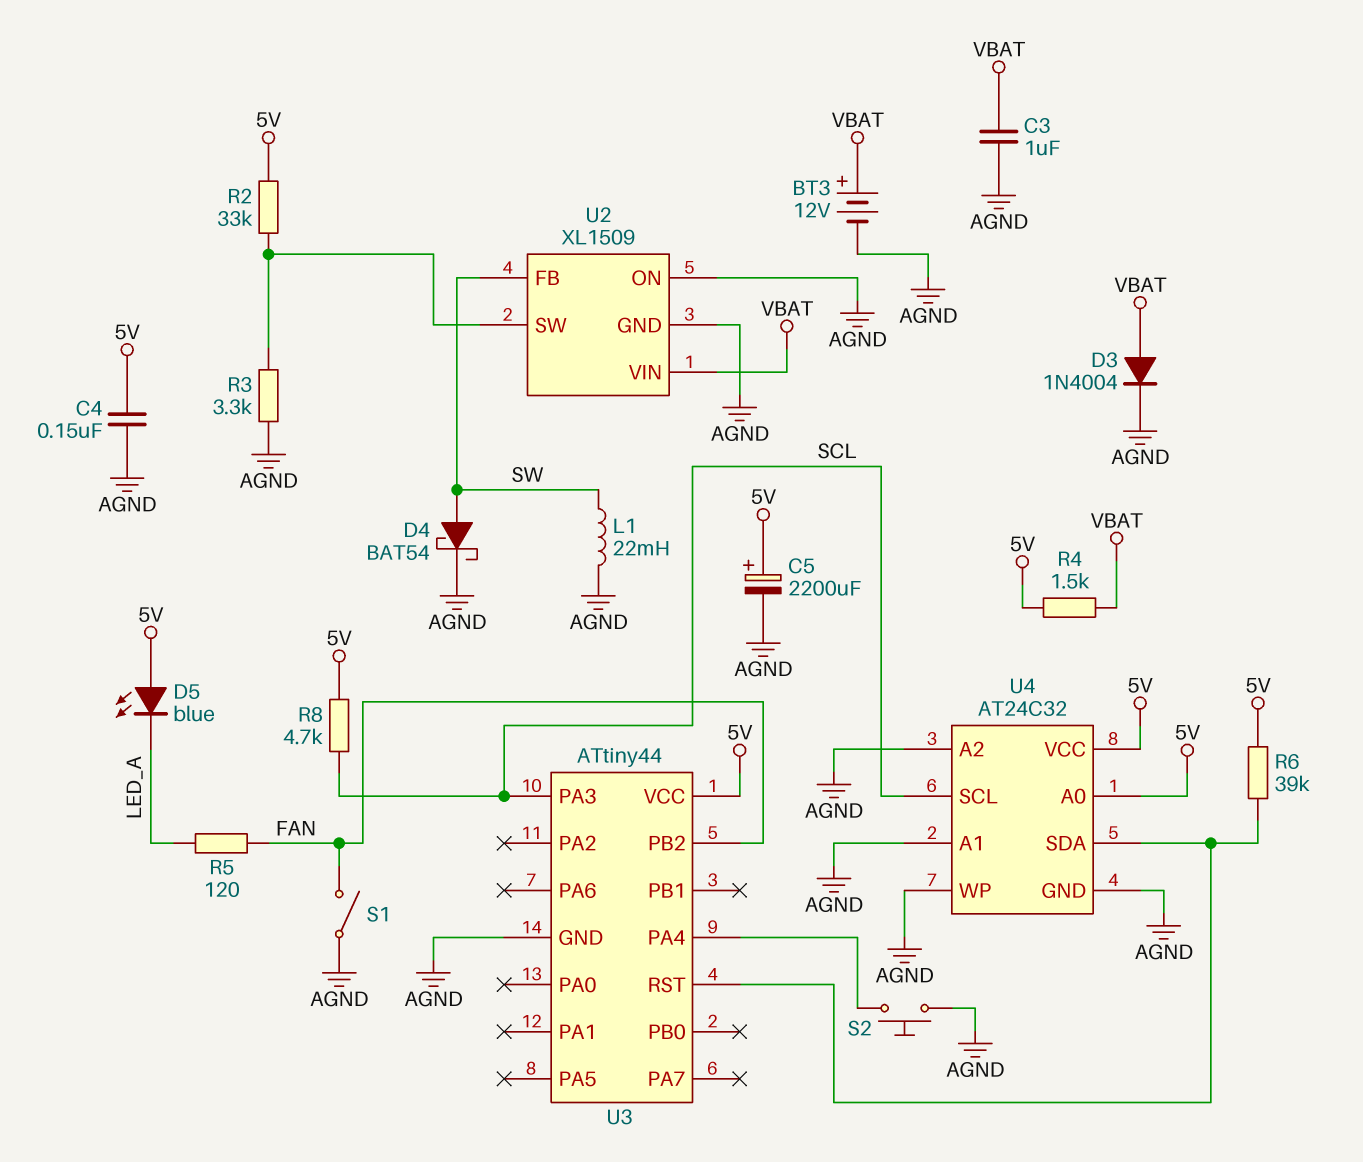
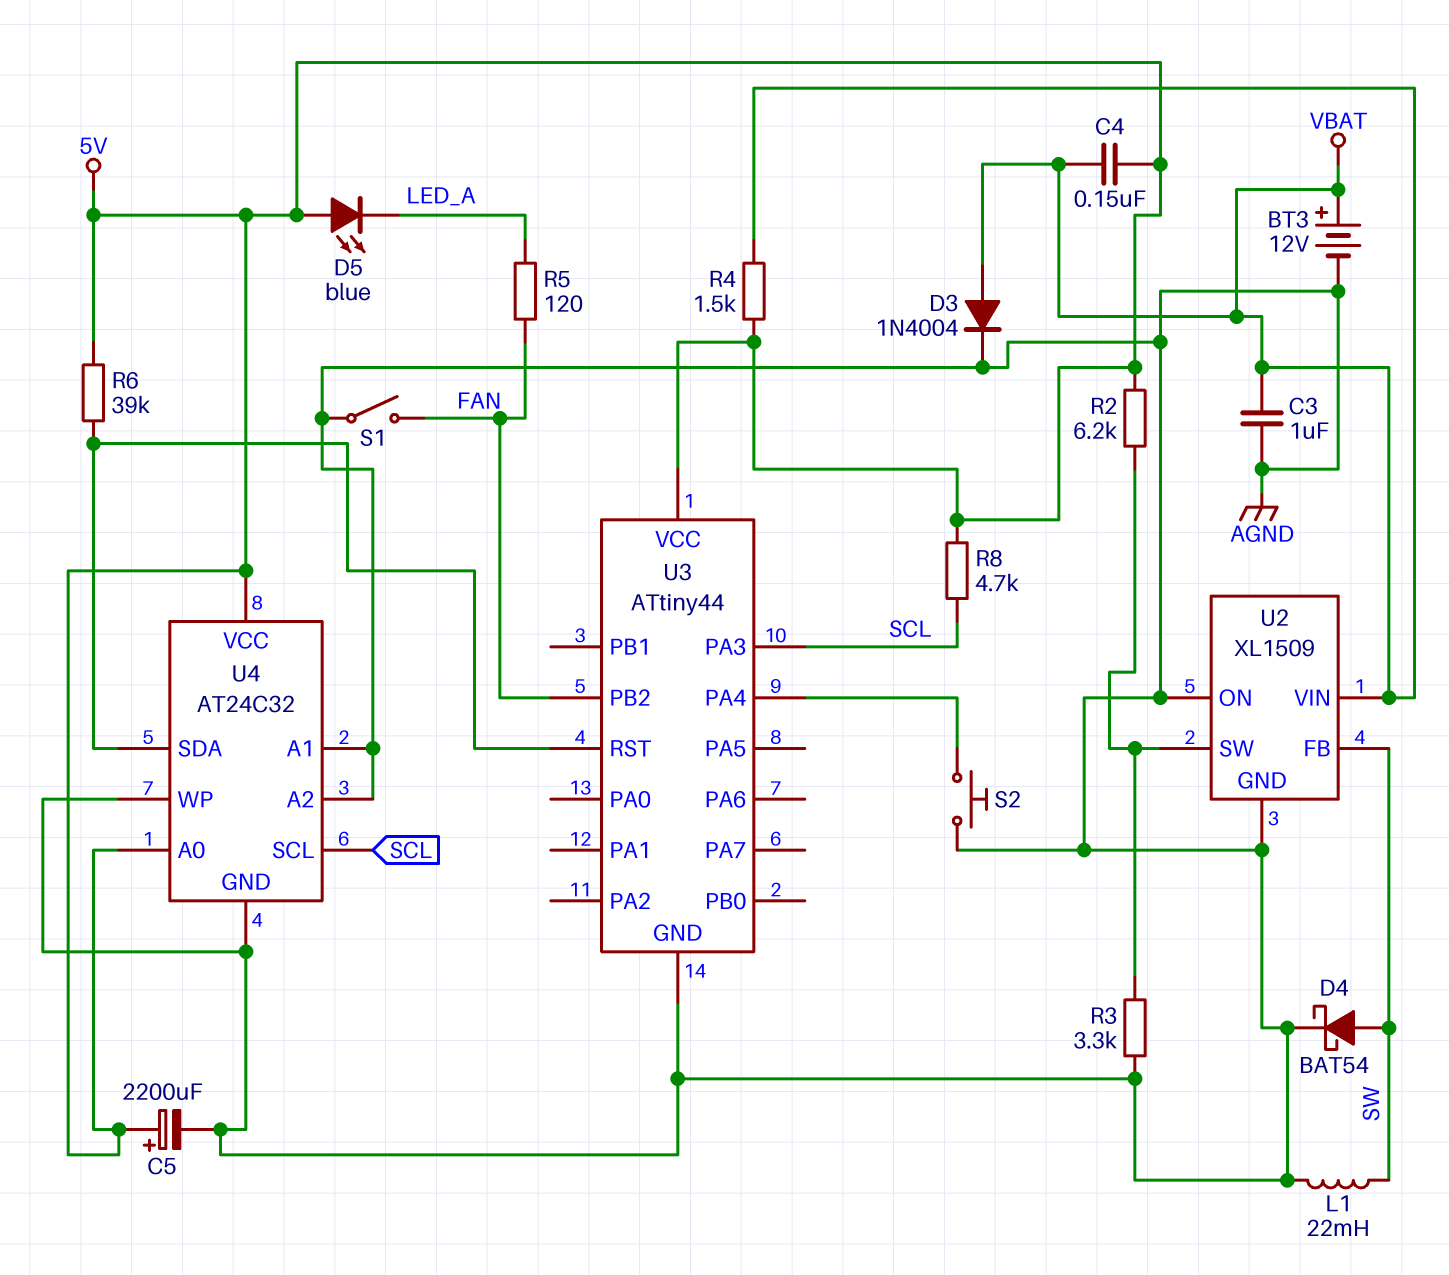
C4: 150nF (5V, AGND) -> 150nF (5V, VBAT)
R2: 33k (5V, U2/SW) -> 6.2k (5V, U2/SW)

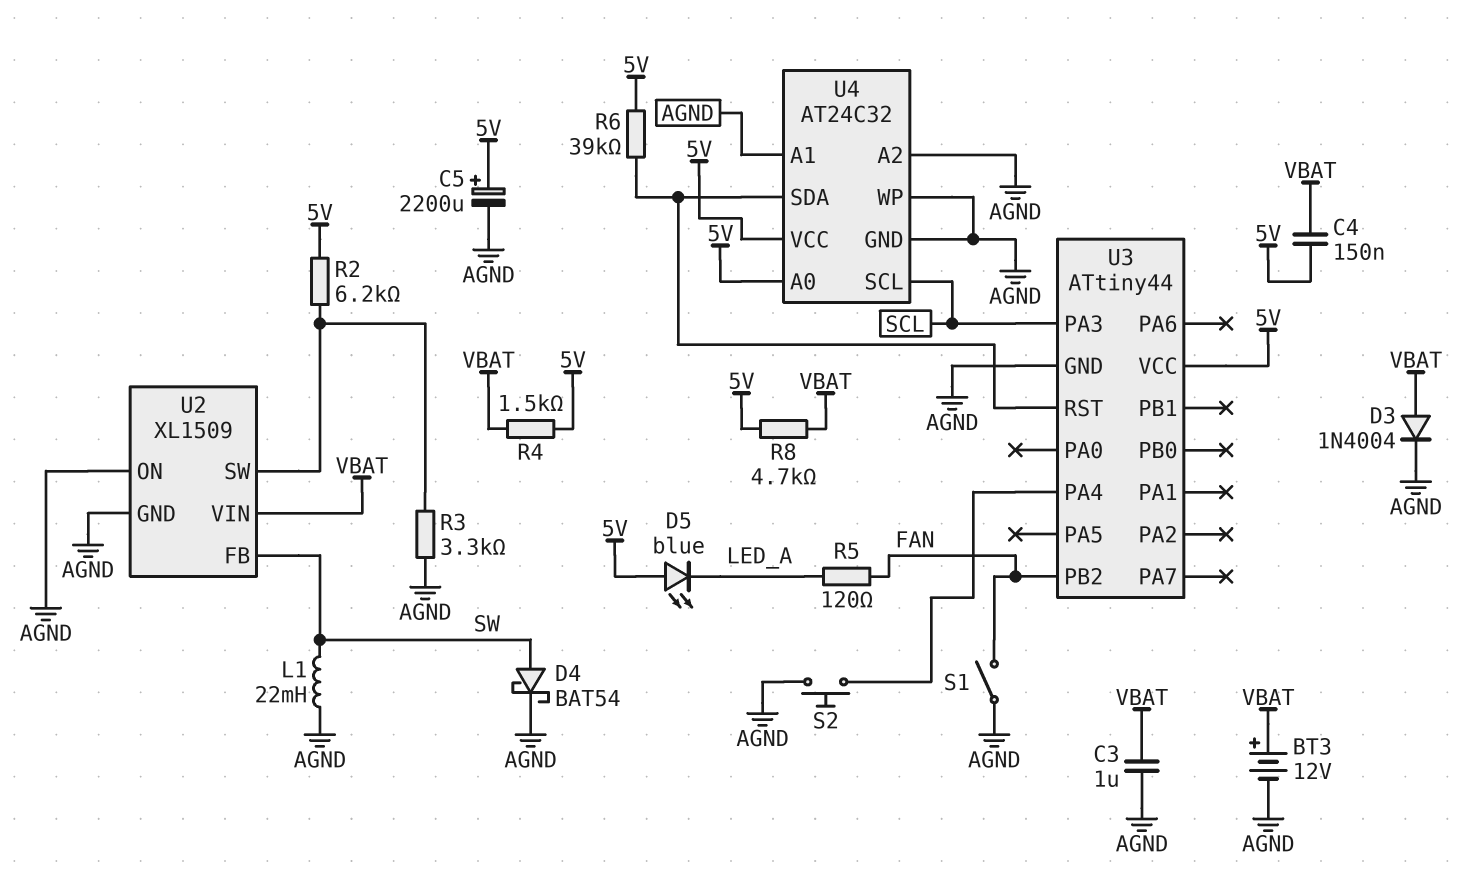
R8: 4.7k (5V, SCL) -> 4.7k (5V, VBAT)

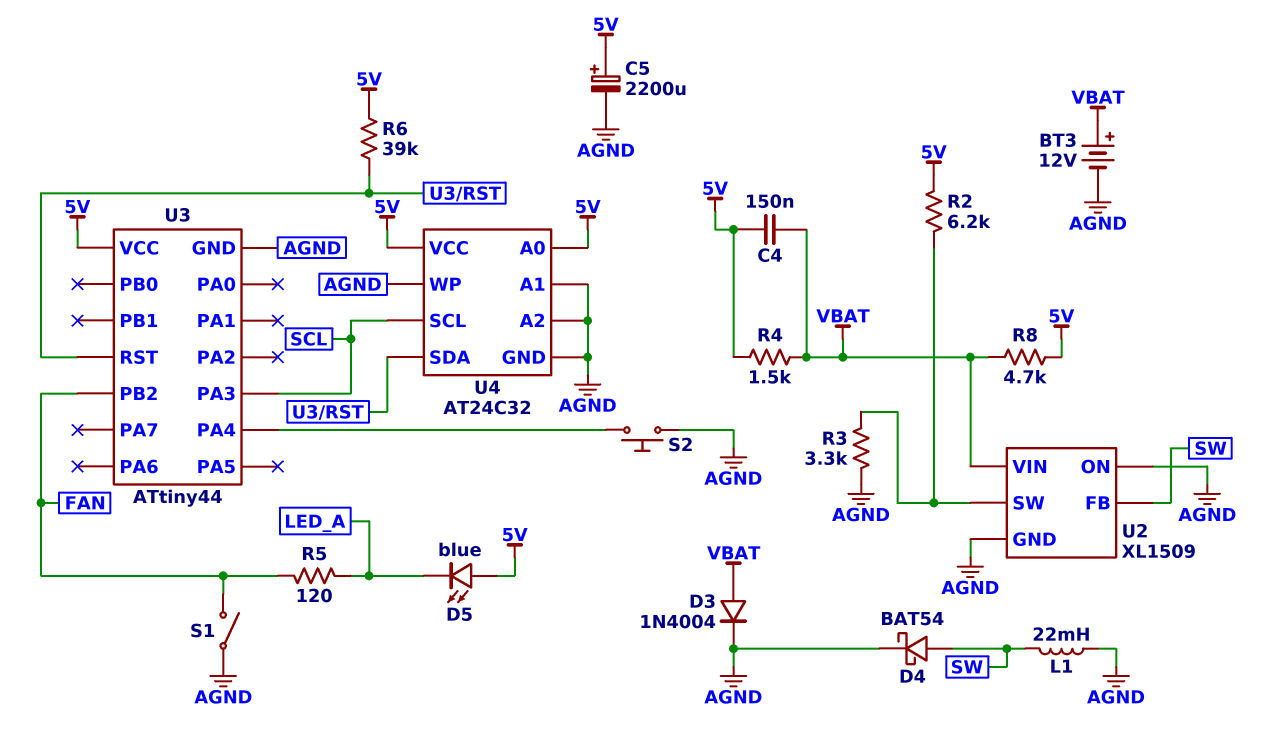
C3: 1uF (AGND, VBAT) -> none

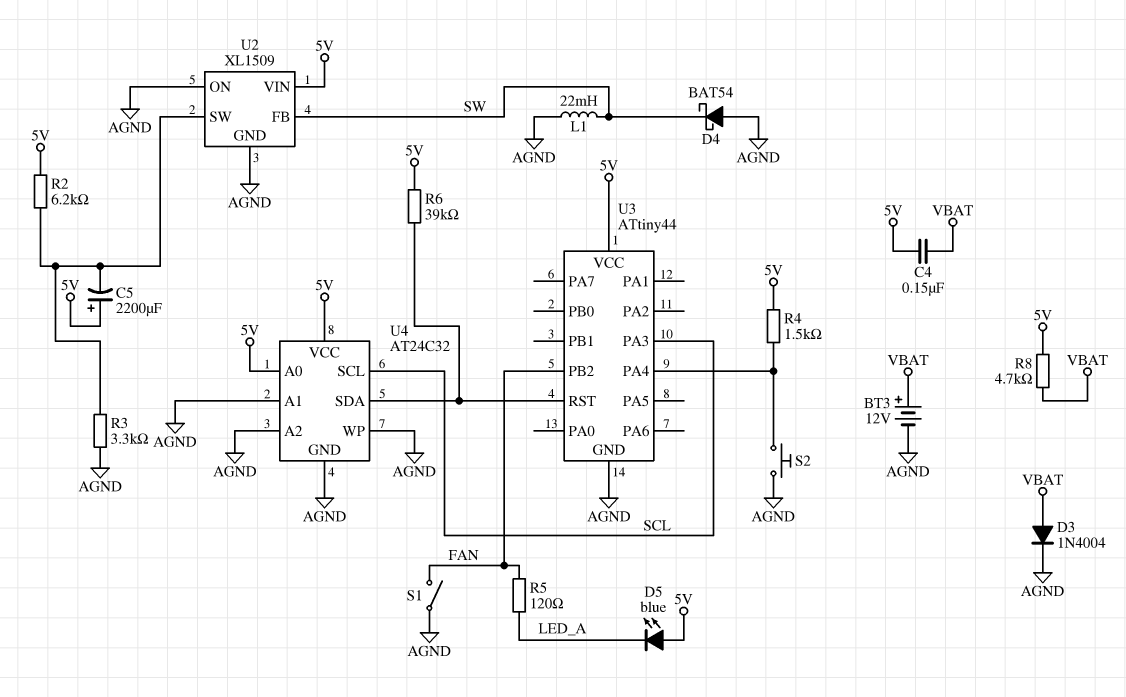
C5: 2200uF (plus 5V, minus AGND) -> 2200uF (plus 5V, minus U2/SW)
D4: schottky BAT54 (A SW, K AGND) -> schottky BAT54 (A AGND, K SW)
R4: 1.5k (5V, VBAT) -> 1.5k (5V, U3/PA4)
U2 pin VIN: VBAT -> 5V

